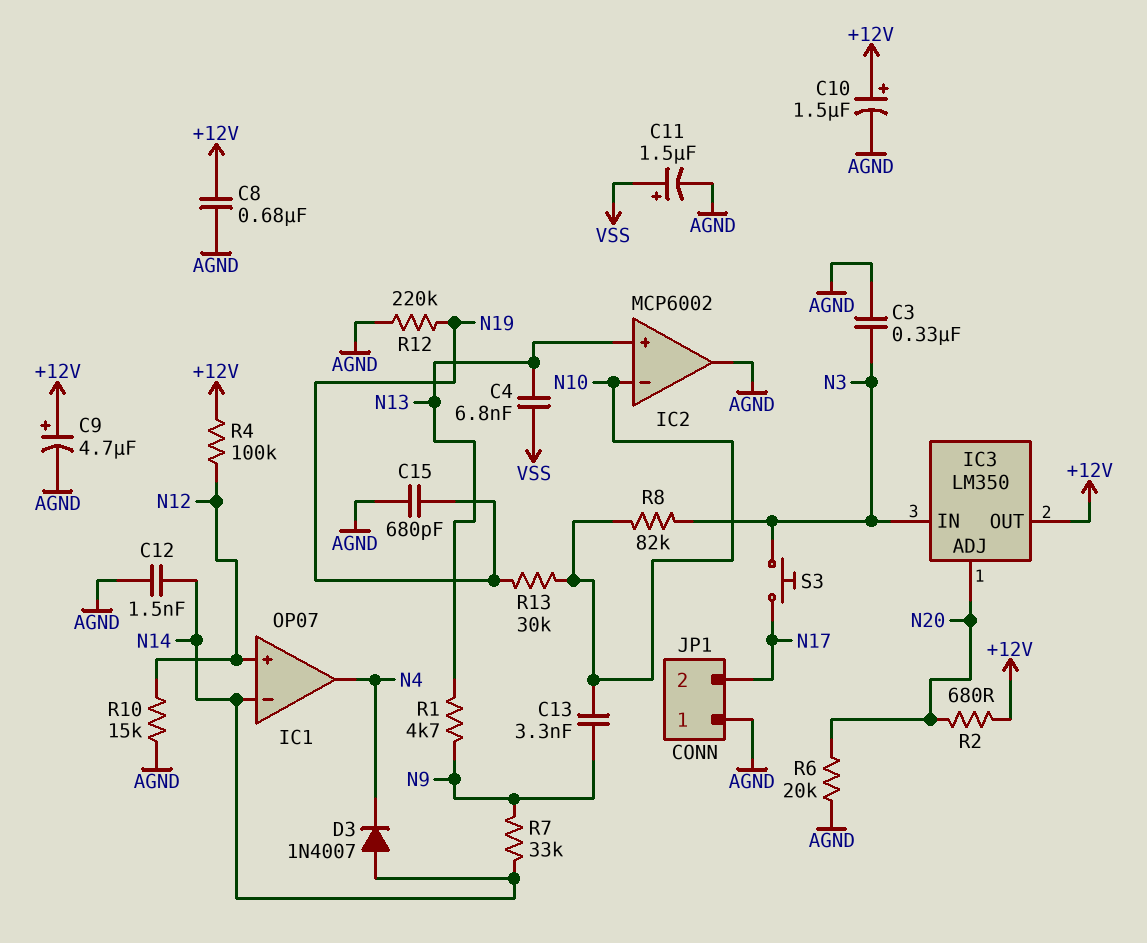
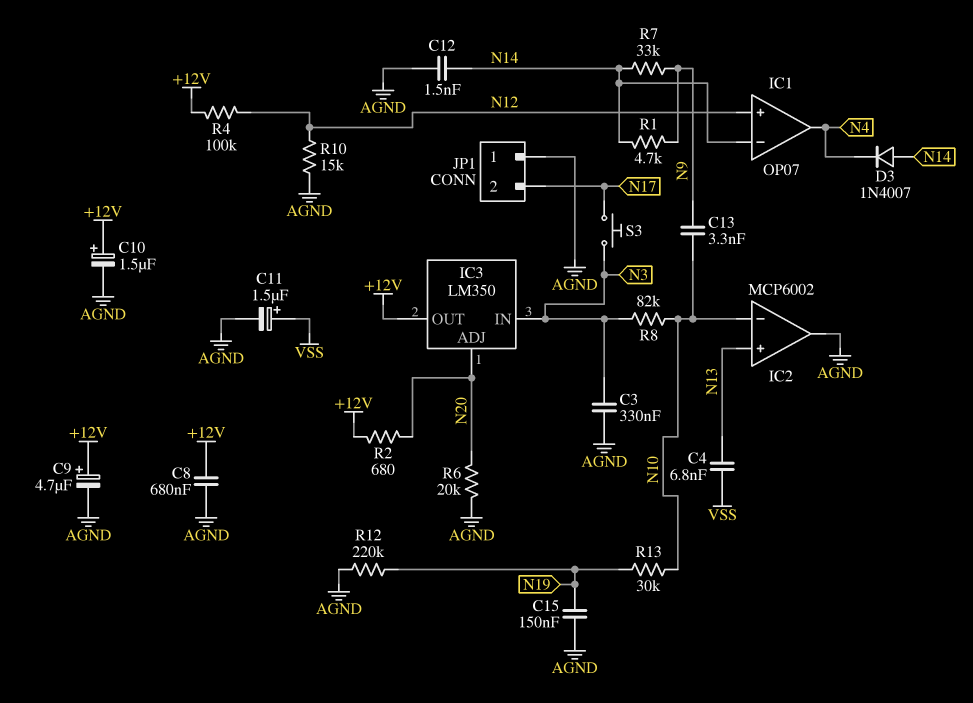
C15: 680pF (AGND, N19) -> 150nF (AGND, N19)
R1: 4.7k (N9, N13) -> 4.7k (N9, N14)

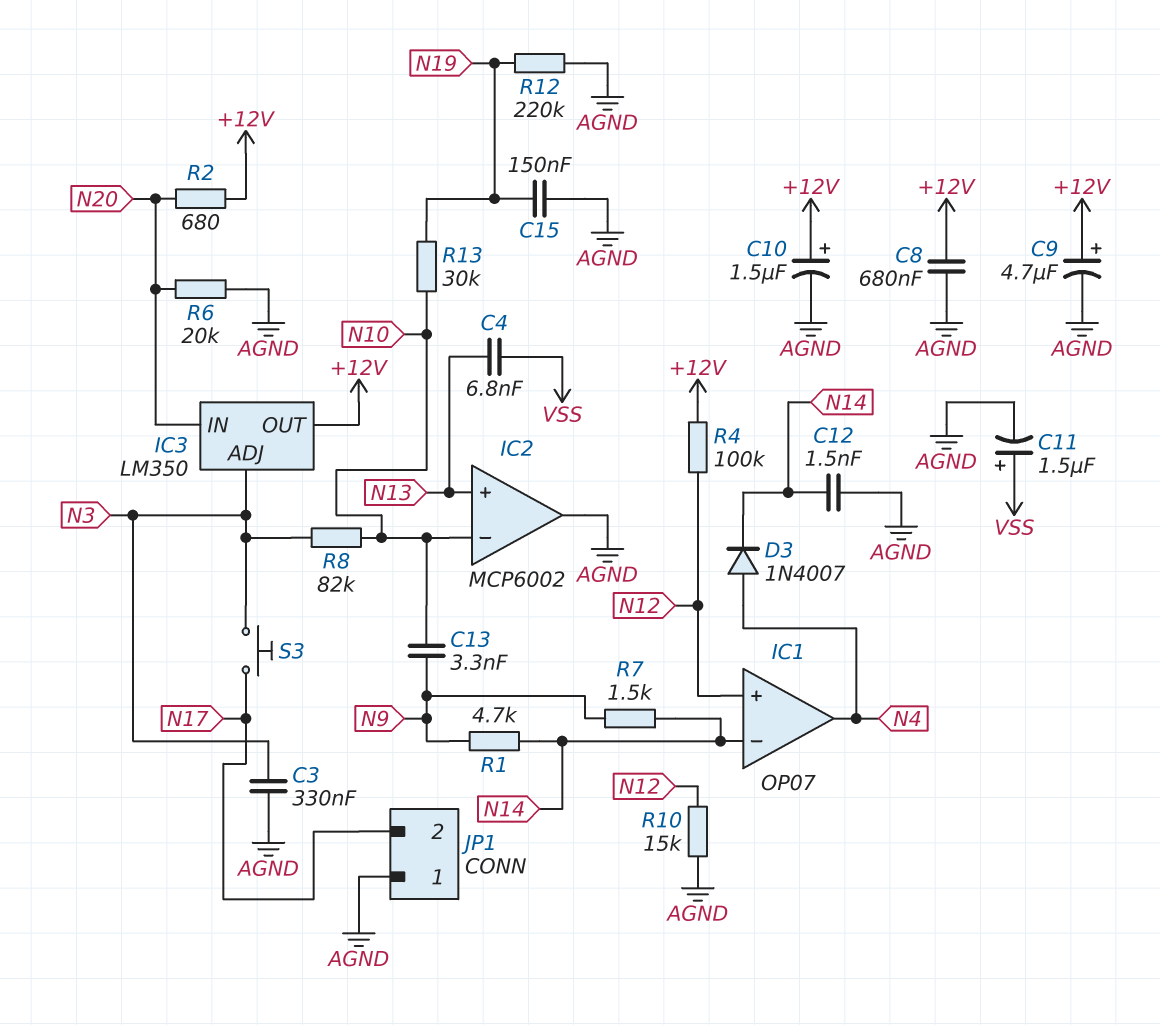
D3: diode 1N4007 (A N14, K N4) -> diode 1N4007 (A N4, K N14)
IC3 pin ADJ: N20 -> N3
IC3 pin IN: N3 -> N20
R7: 33k (N9, N14) -> 1.5k (N9, N14)

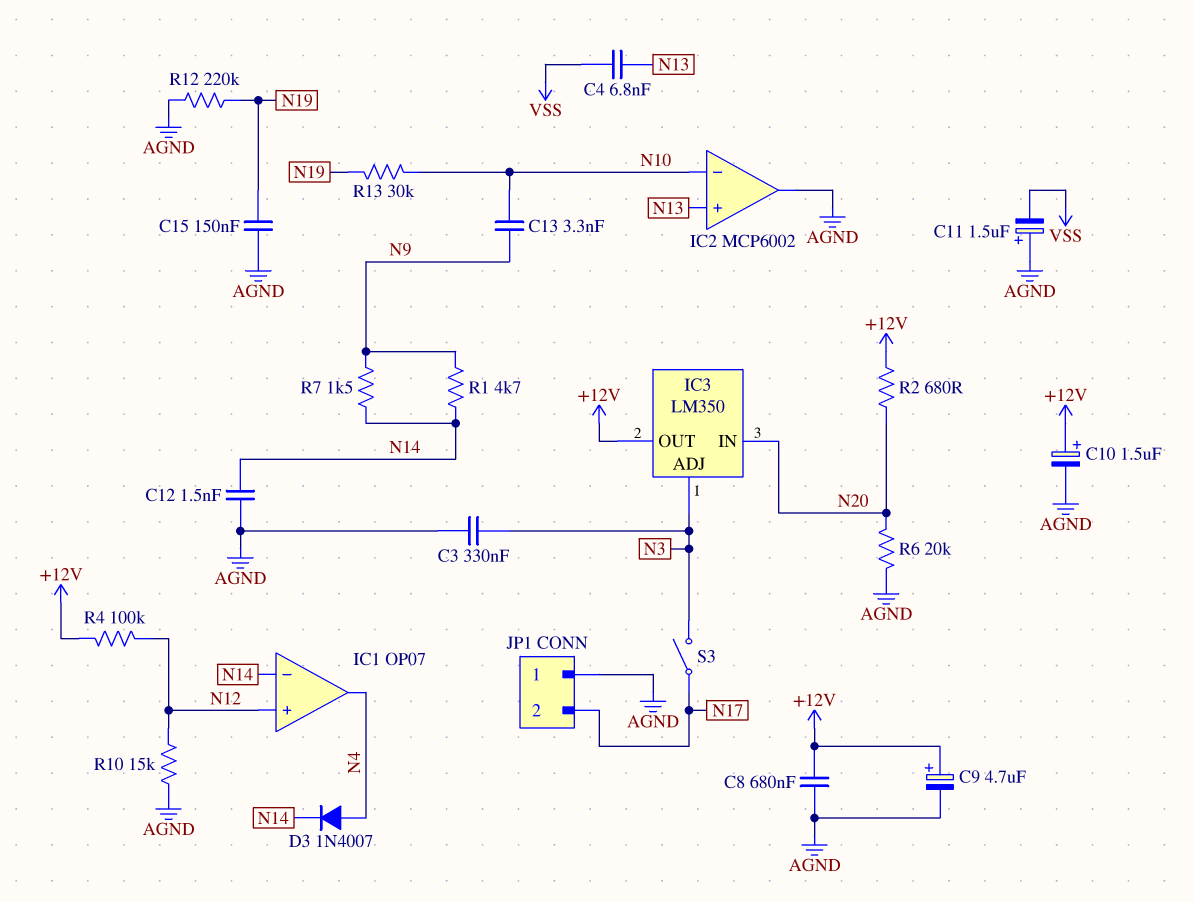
C11: 1.5uF (plus VSS, minus AGND) -> 1.5uF (plus AGND, minus VSS)
R8: 82k (N3, N10) -> none
S3: button (N3, N17) -> switch (N3, N17)

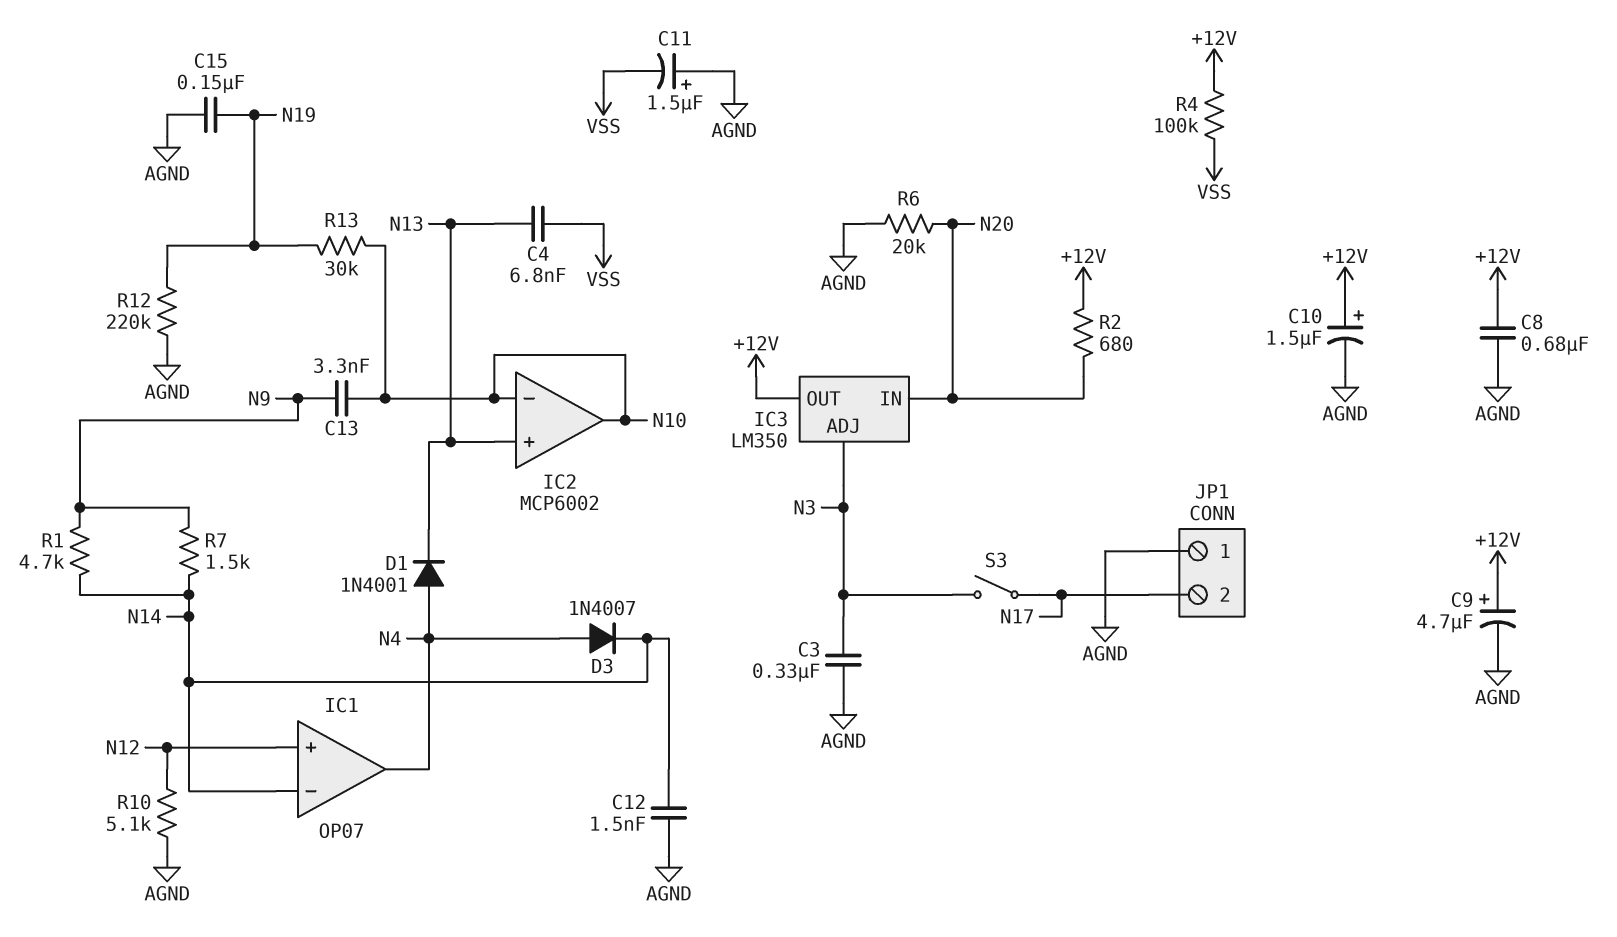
D1: none -> diode 1N4001 (A N4, K N13)
IC2 pin out: AGND -> N10
R4: 100k (+12V, N12) -> 100k (+12V, VSS)
R10: 15k (AGND, N12) -> 5.1k (AGND, N12)

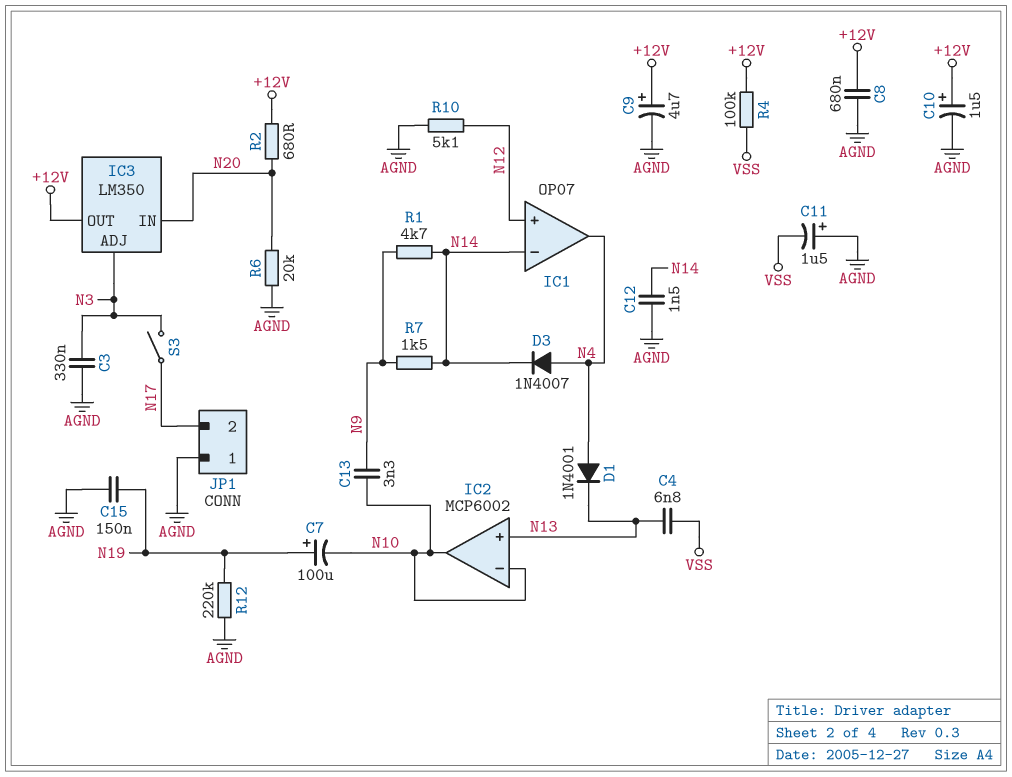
C7: none -> 100uF (plus N19, minus N10)
R13: 30k (N10, N19) -> none

